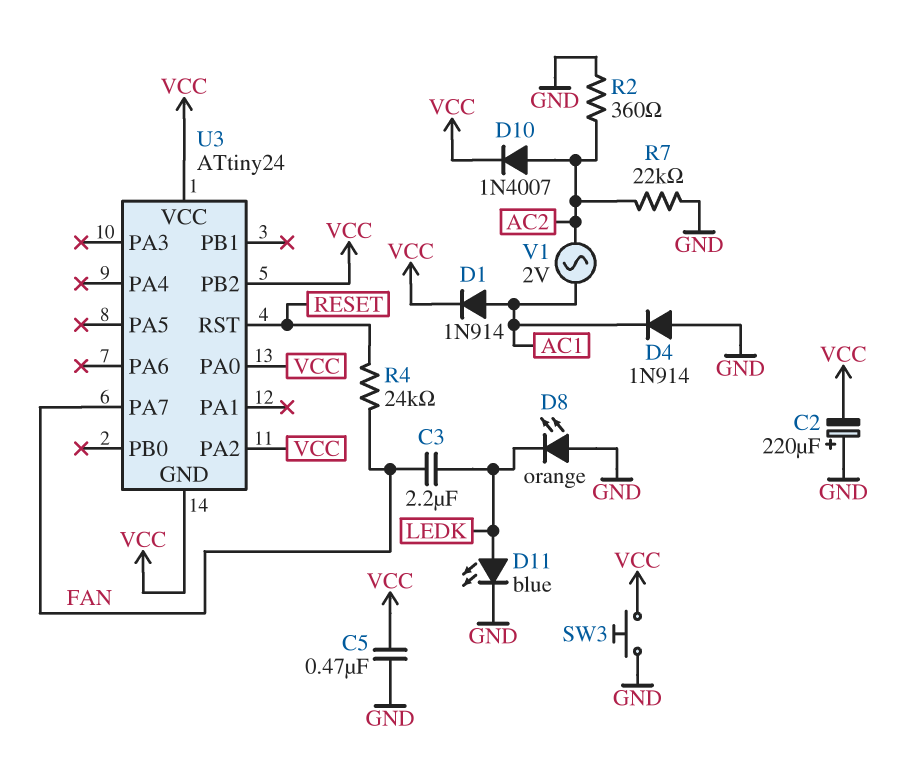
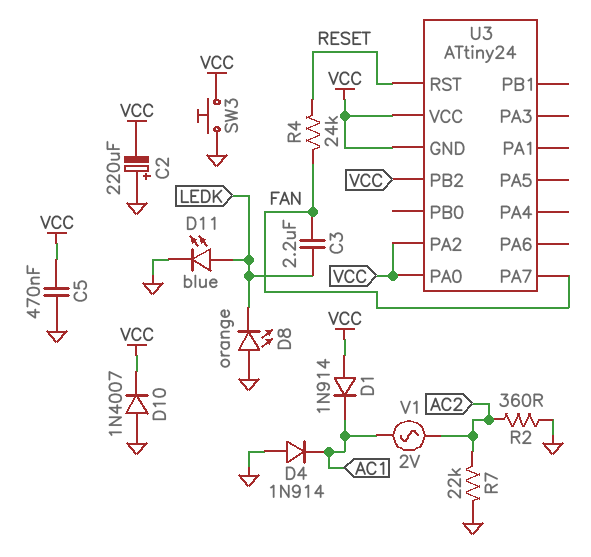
D1: diode 1N914 (A AC1, K VCC) -> diode 1N914 (A VCC, K AC1)
D10: diode 1N4007 (A AC2, K VCC) -> diode 1N4007 (A GND, K VCC)

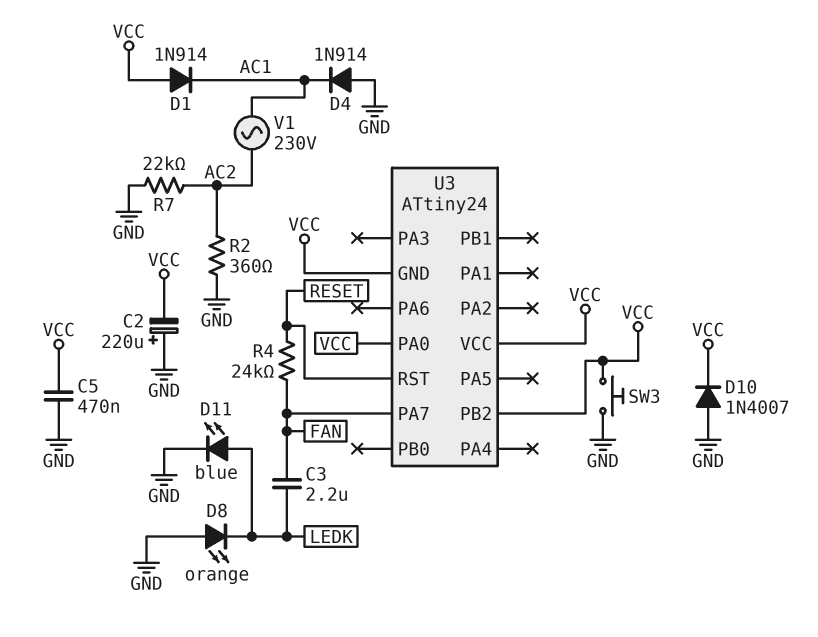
U3 pin PA2: VCC -> none
V1: AC 2V (AC1, AC2) -> AC 230V (AC1, AC2)

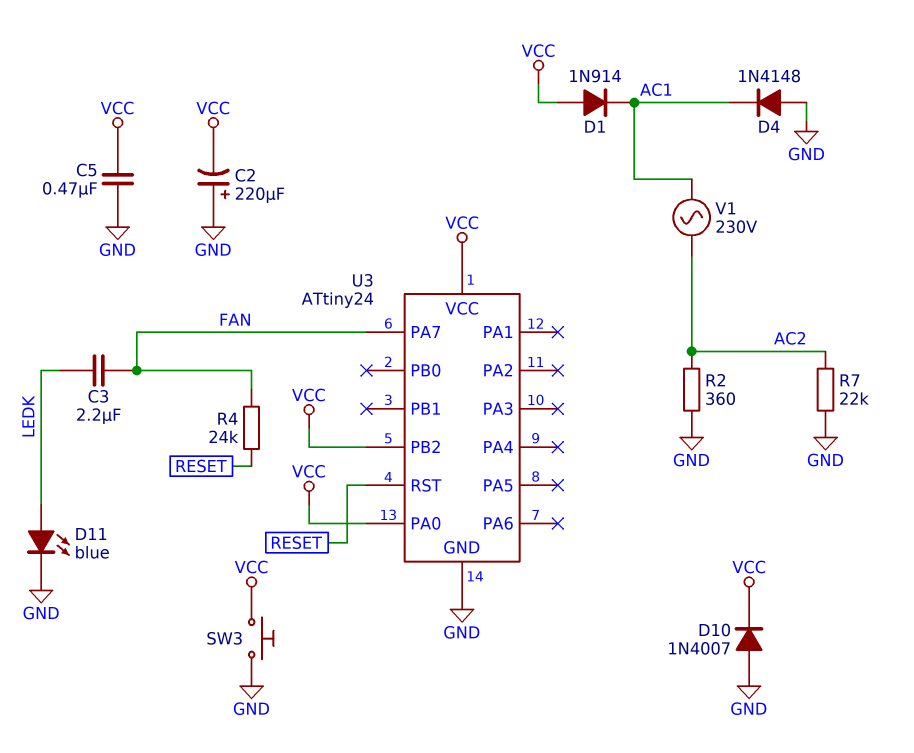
D4: diode 1N914 (A GND, K AC1) -> diode 1N4148 (A GND, K AC1)
D8: LED orange (A GND, K LEDK) -> none
U3 pin GND: VCC -> GND

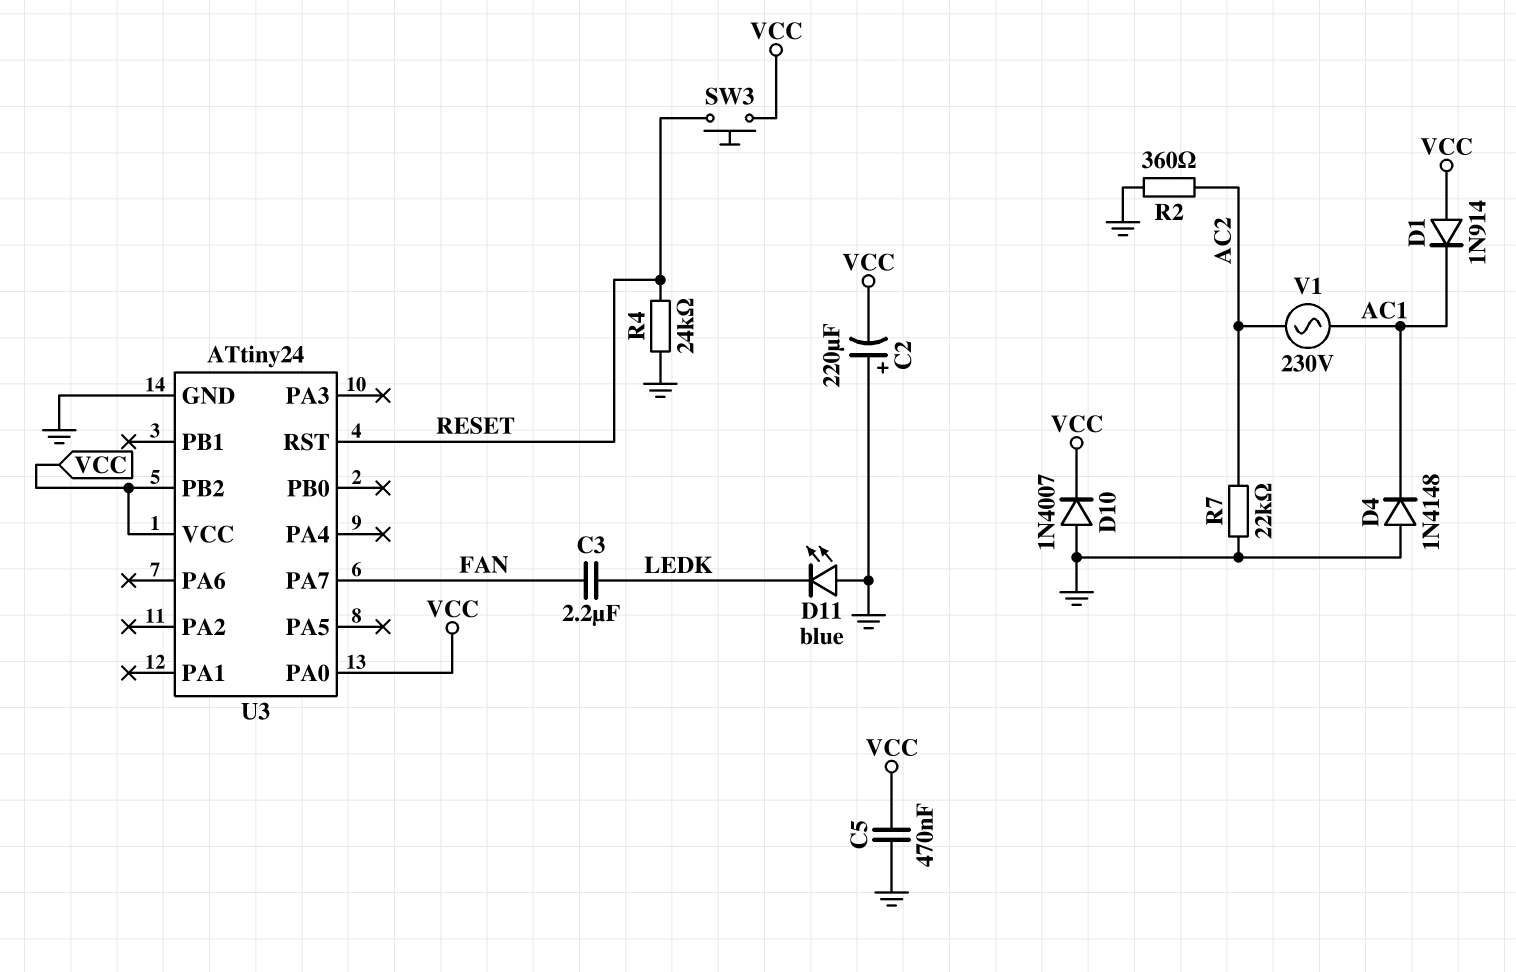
D11: LED blue (A LEDK, K GND) -> LED blue (A GND, K LEDK)
R4: 24k (FAN, RESET) -> 24k (GND, RESET)
SW3: button (GND, VCC) -> button (RESET, VCC)

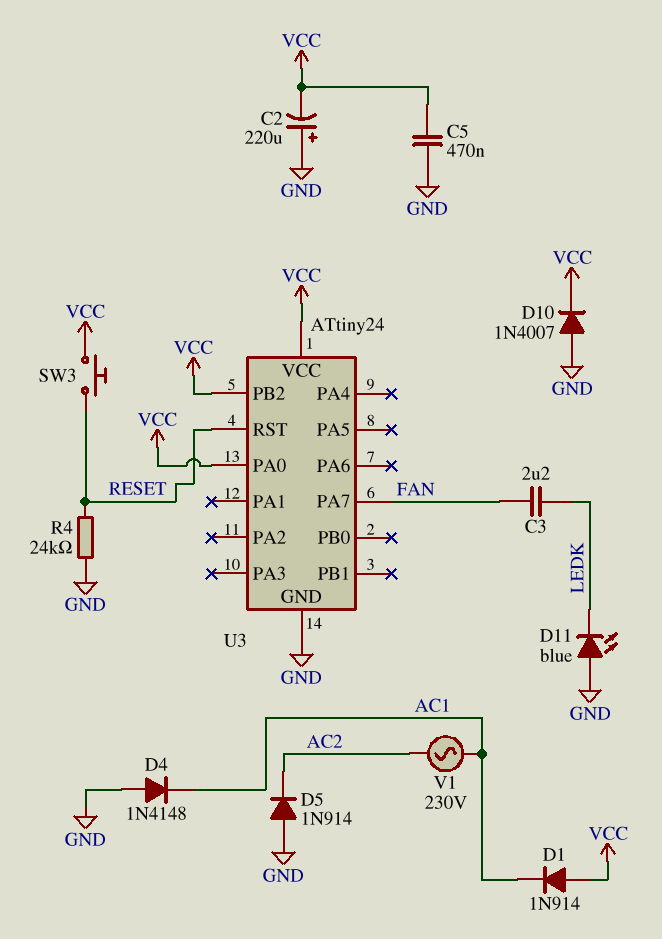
D5: none -> diode 1N914 (A GND, K AC2)
R2: 360 (AC2, GND) -> none
R7: 22k (AC2, GND) -> none

